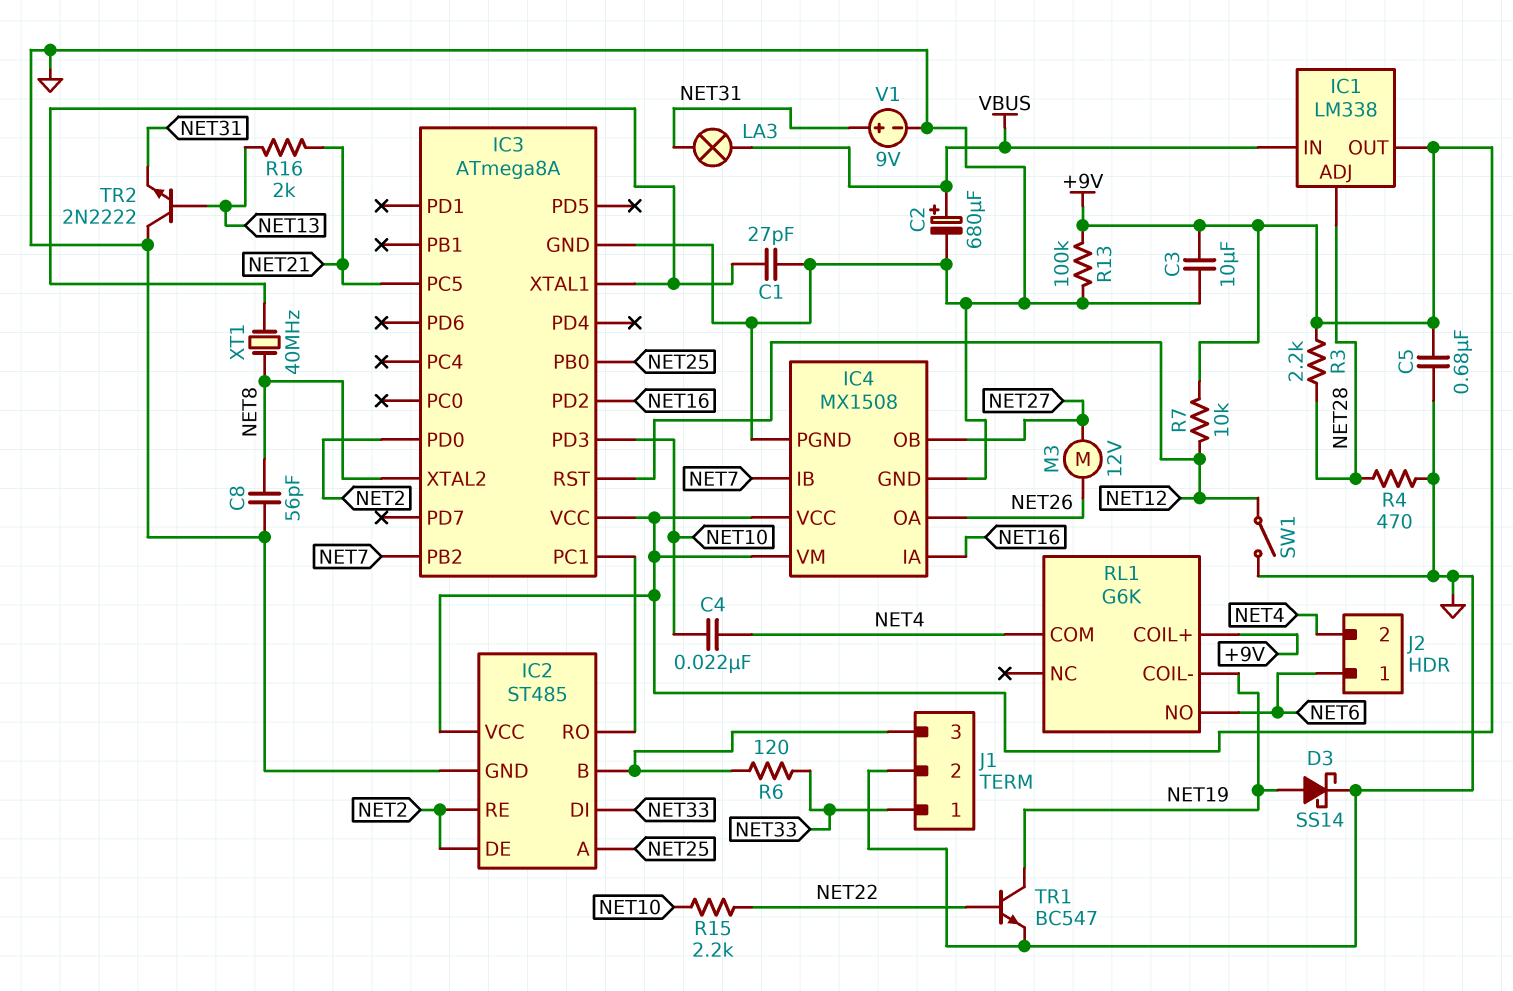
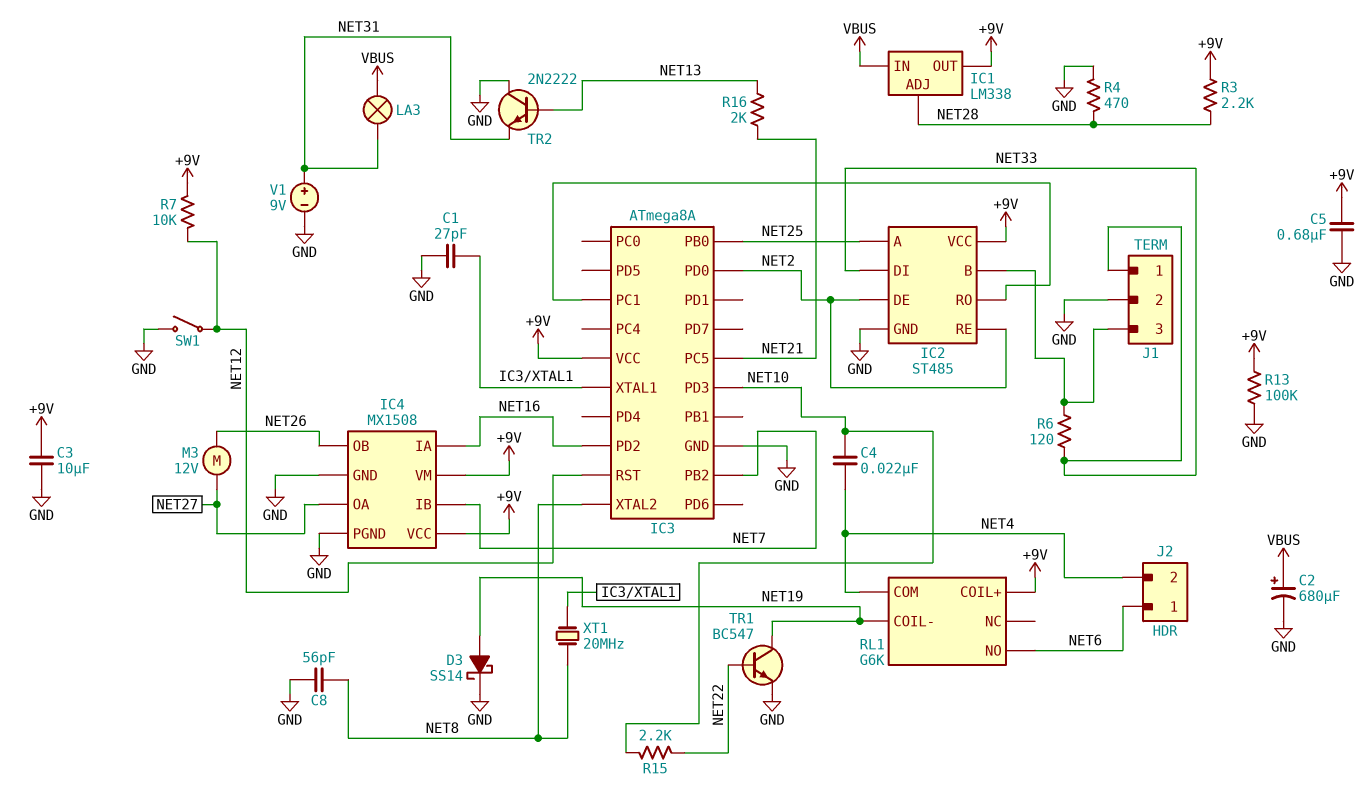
IC4 pin OA: NET26 -> NET27
IC4 pin OB: NET27 -> NET26
XT1: 40MHz (IC3/XTAL1, NET8) -> 20MHz (IC3/XTAL1, NET8)

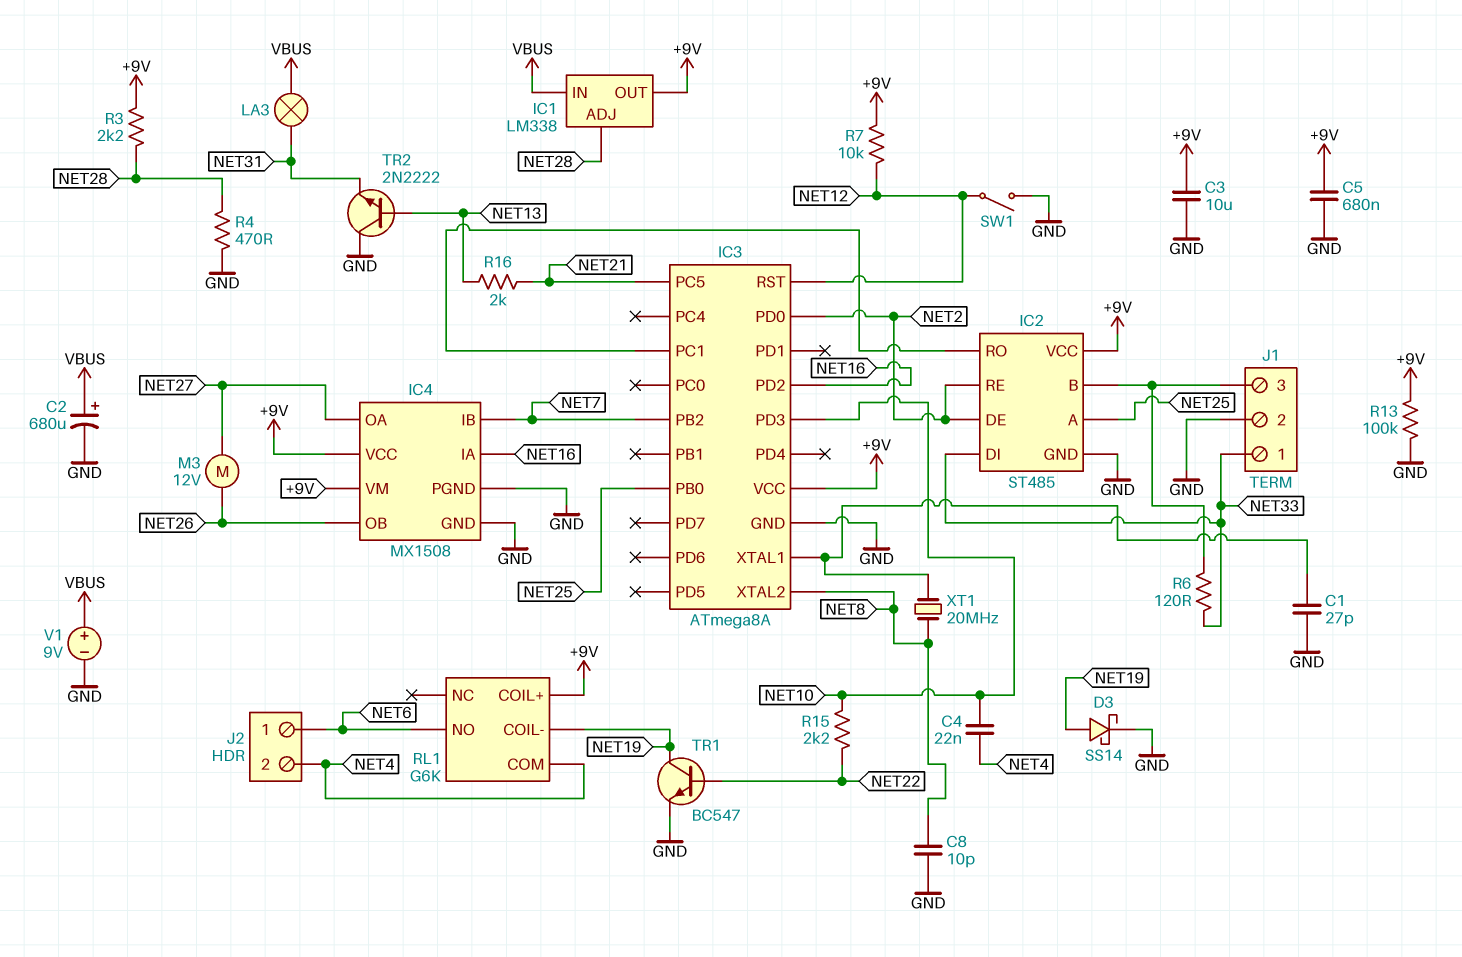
C8: 56pF (GND, NET8) -> 10pF (GND, NET8)
V1: 9V (plus NET31, minus GND) -> 9V (plus VBUS, minus GND)

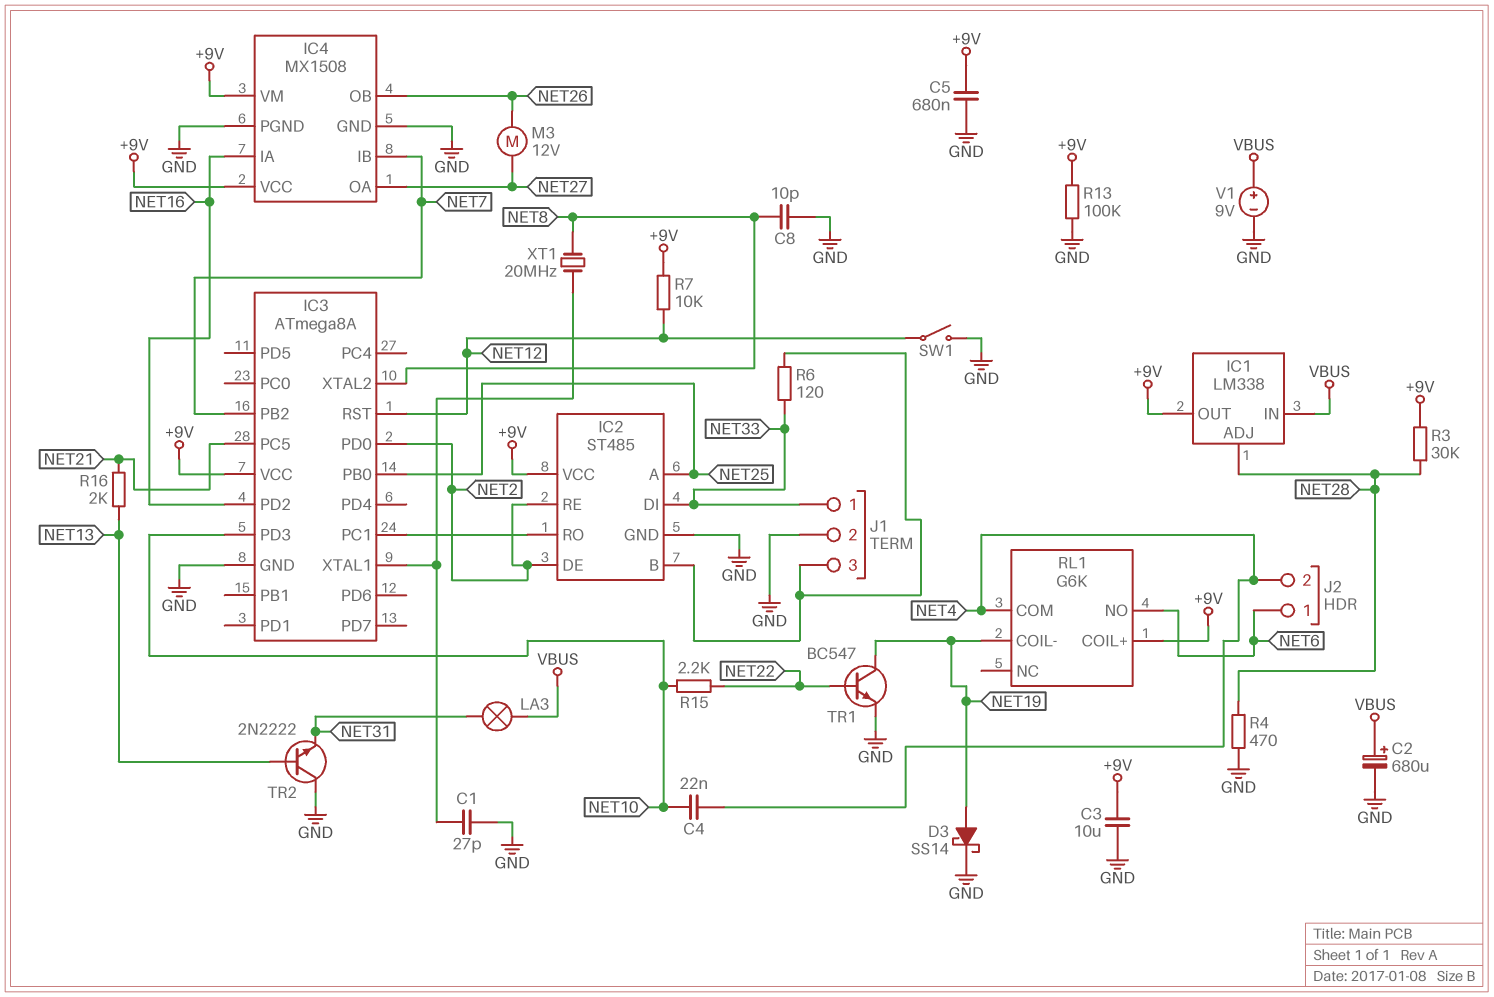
R3: 2.2k (+9V, NET28) -> 30k (+9V, NET28)

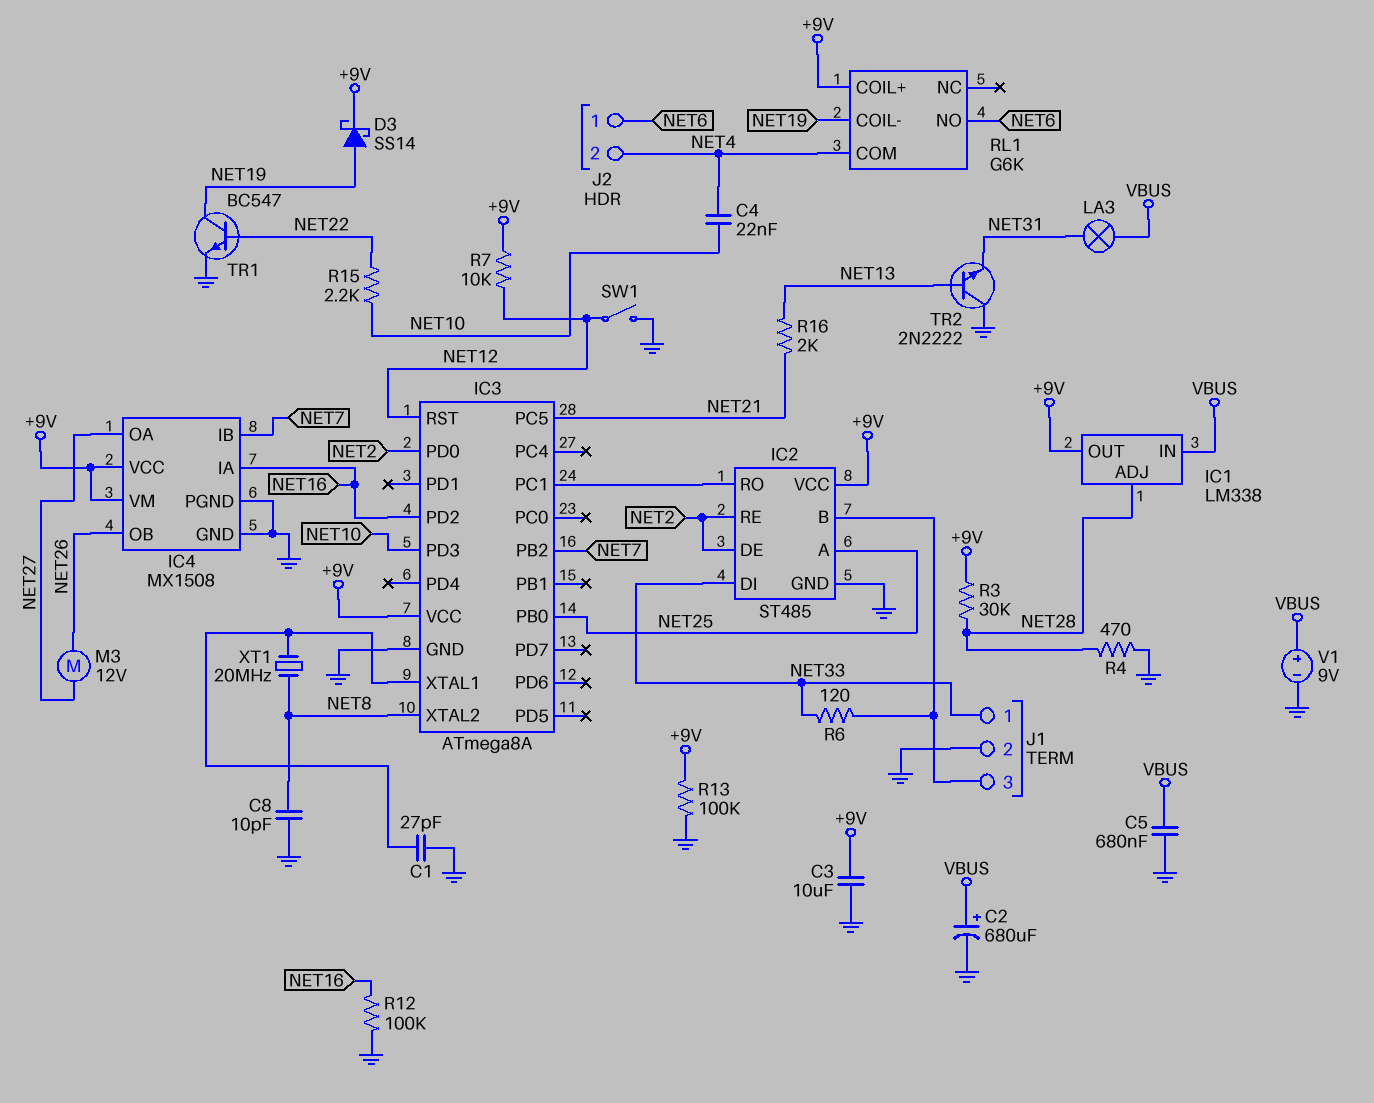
C5: 680nF (+9V, GND) -> 680nF (GND, VBUS)
D3: schottky SS14 (A NET19, K GND) -> schottky SS14 (A NET19, K +9V)
R12: none -> 100k (GND, NET16)

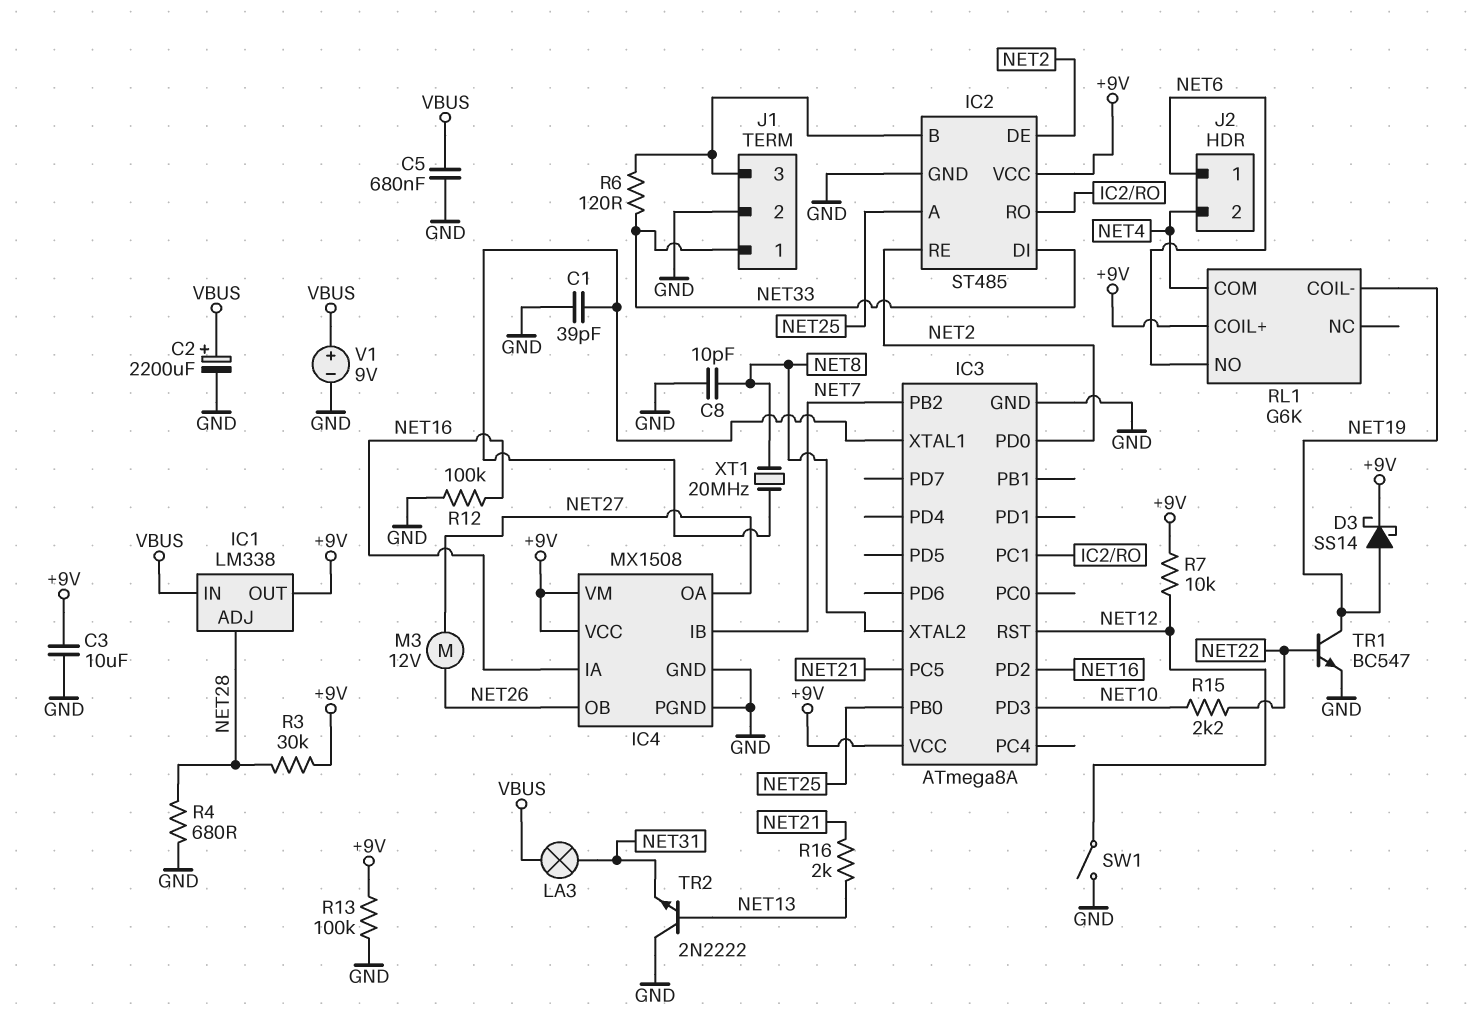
C1: 27pF (GND, IC3/XTAL1) -> 39pF (GND, IC3/XTAL1)
C2: 680uF (plus VBUS, minus GND) -> 2200uF (plus VBUS, minus GND)
C4: 22nF (NET4, NET10) -> none
R4: 470 (GND, NET28) -> 680 (GND, NET28)

